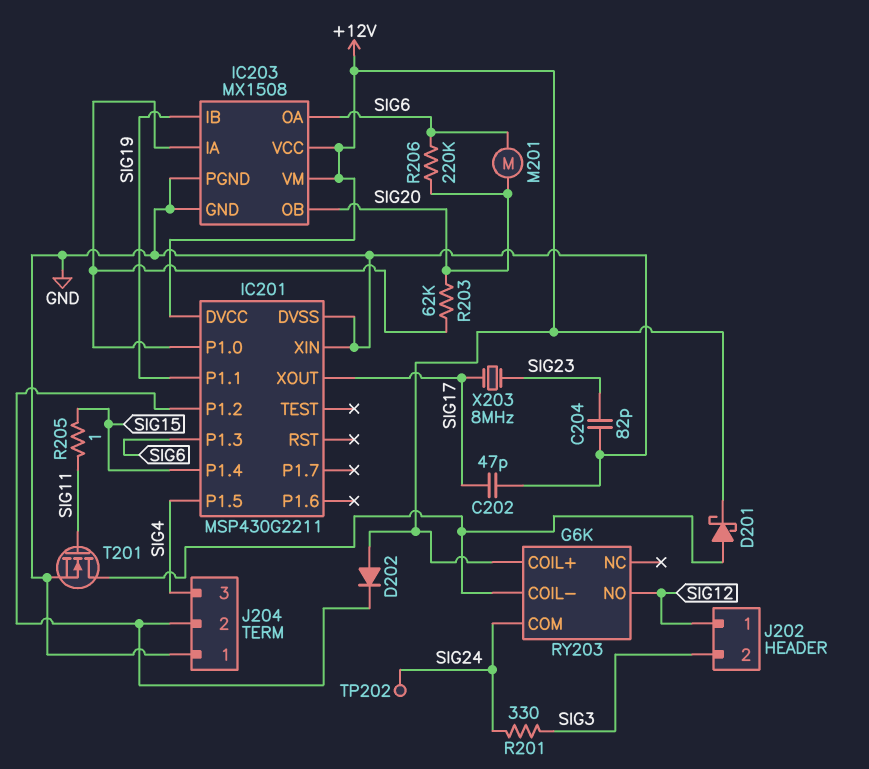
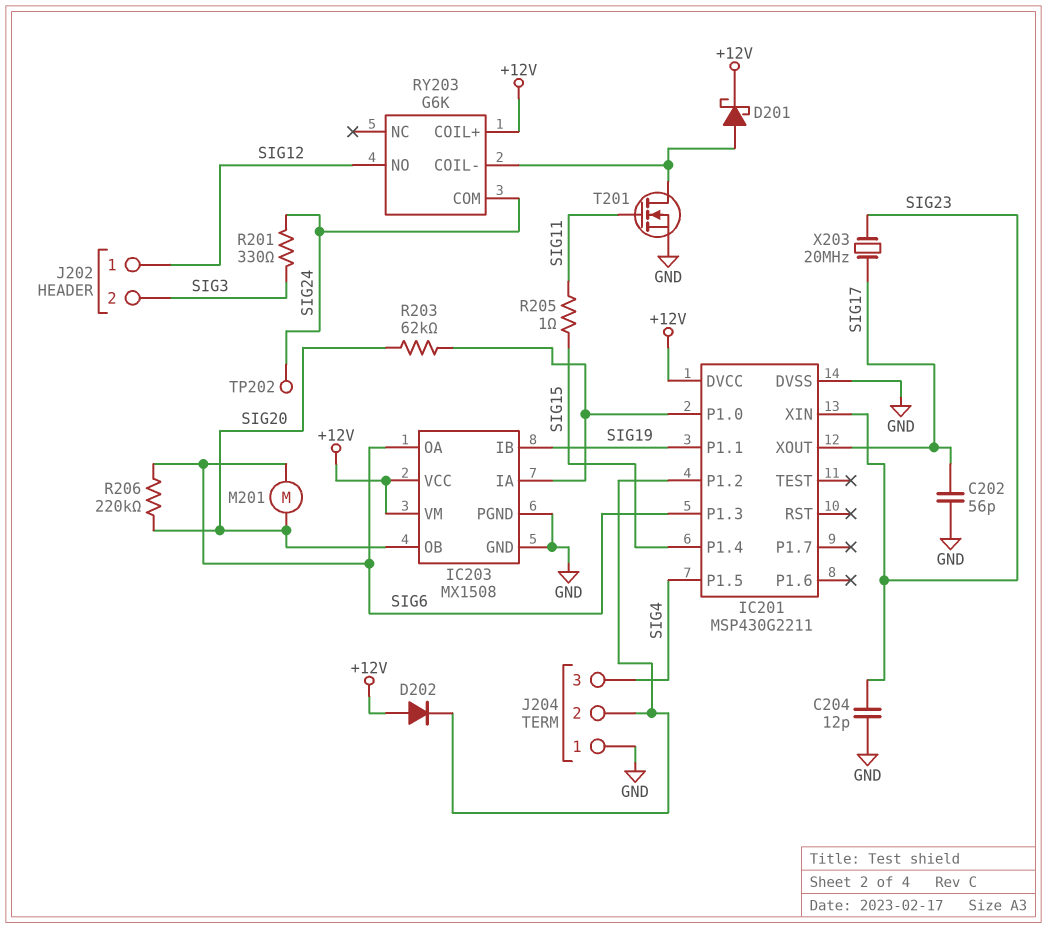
C202: 47pF (GND, SIG17) -> 56pF (GND, SIG17)
C204: 82pF (GND, SIG23) -> 12pF (GND, SIG23)
IC201 pin XIN: GND -> SIG23
X203: 8MHz (SIG17, SIG23) -> 20MHz (SIG17, SIG23)

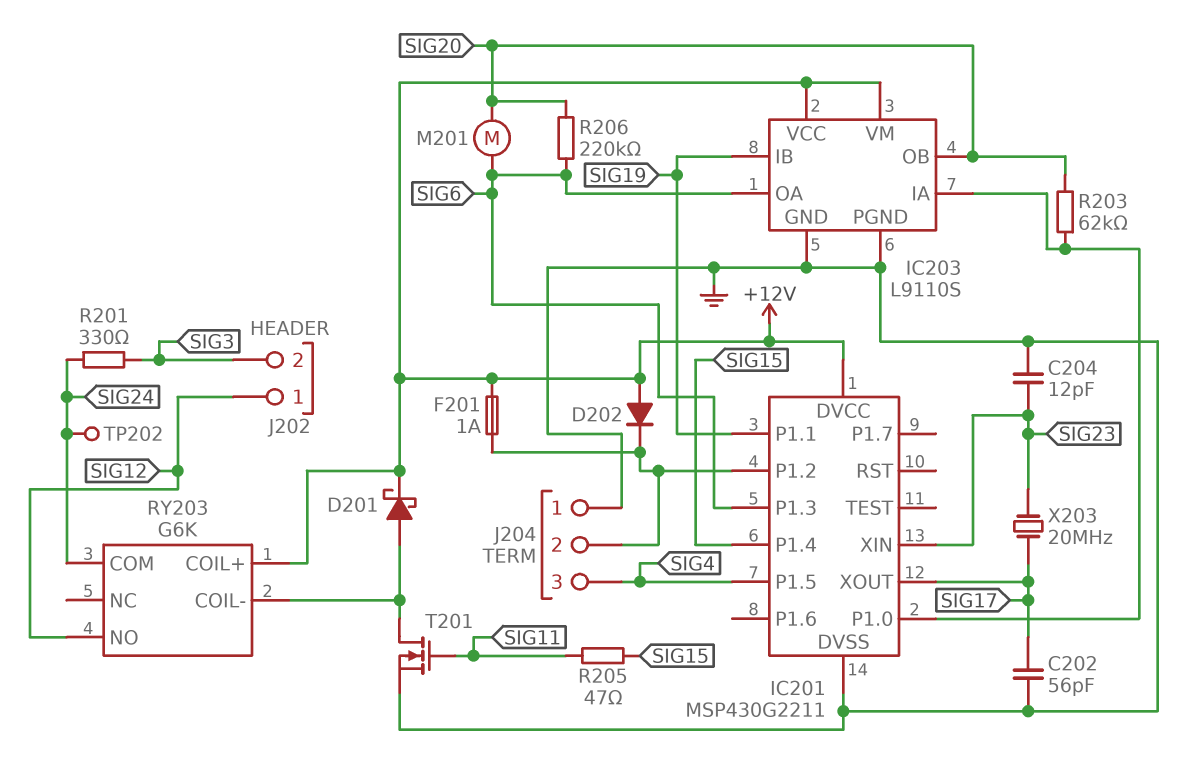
F201: none -> 1A (+12V, IC201/P1.2)
IC203: MX1508 -> L9110S
R205: 1 (SIG11, SIG15) -> 47 (SIG11, SIG15)

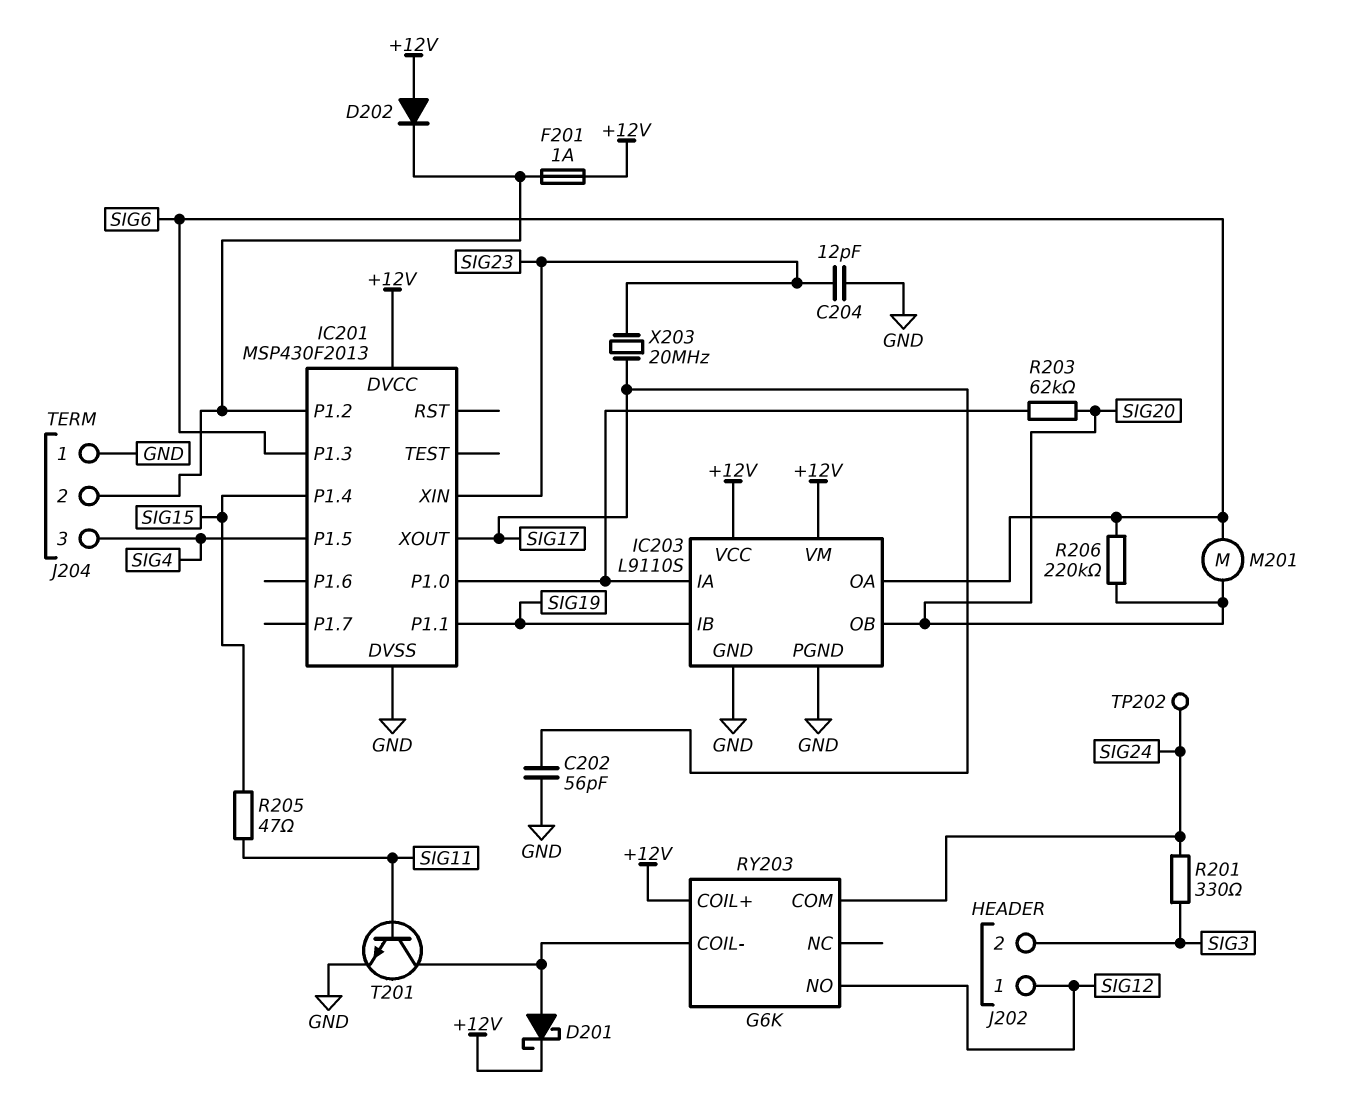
IC201: MSP430G2211 -> MSP430F2013
T201: NMOS (G SIG11, D RY203/COIL-, S GND) -> NPN (B SIG11, C RY203/COIL-, E GND)

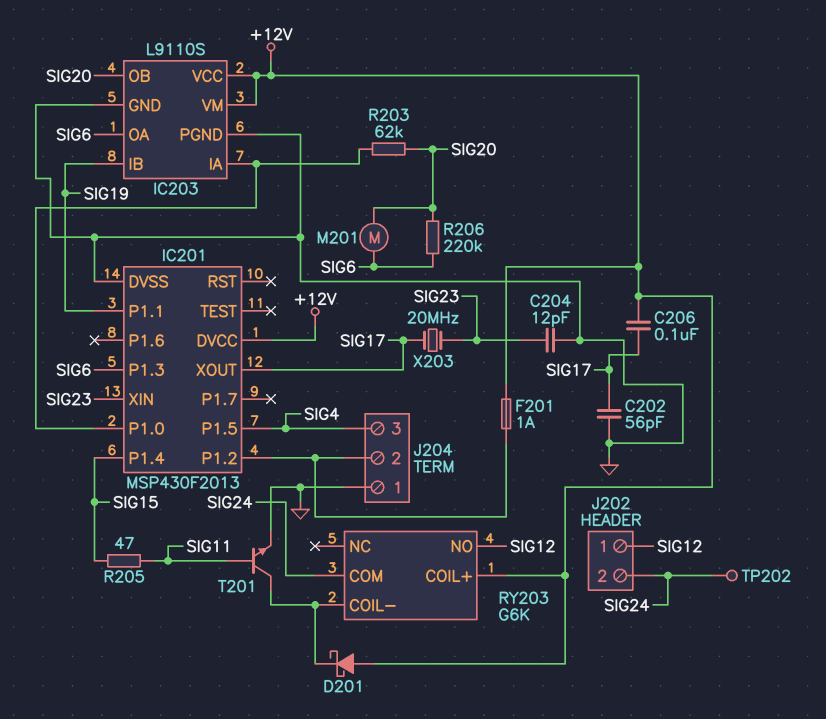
C206: none -> 100nF (+12V, SIG17)
D201: schottky (A RY203/COIL-, K +12V) -> schottky (A +12V, K RY203/COIL-)
D202: diode (A +12V, K IC201/P1.2) -> none
J202 pin 2: SIG3 -> SIG24
R201: 330 (SIG3, SIG24) -> none

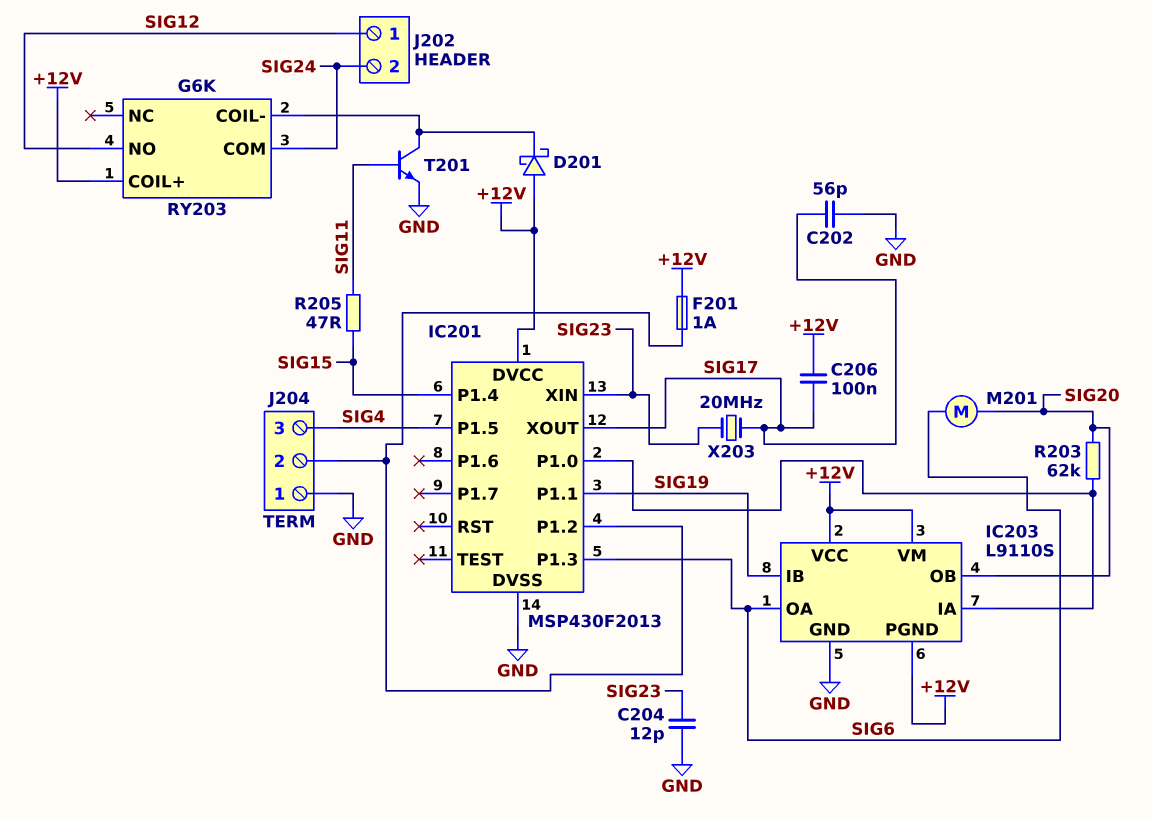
IC203 pin PGND: GND -> +12V
R206: 220k (SIG6, SIG20) -> none
TP202: test point (SIG24) -> none

